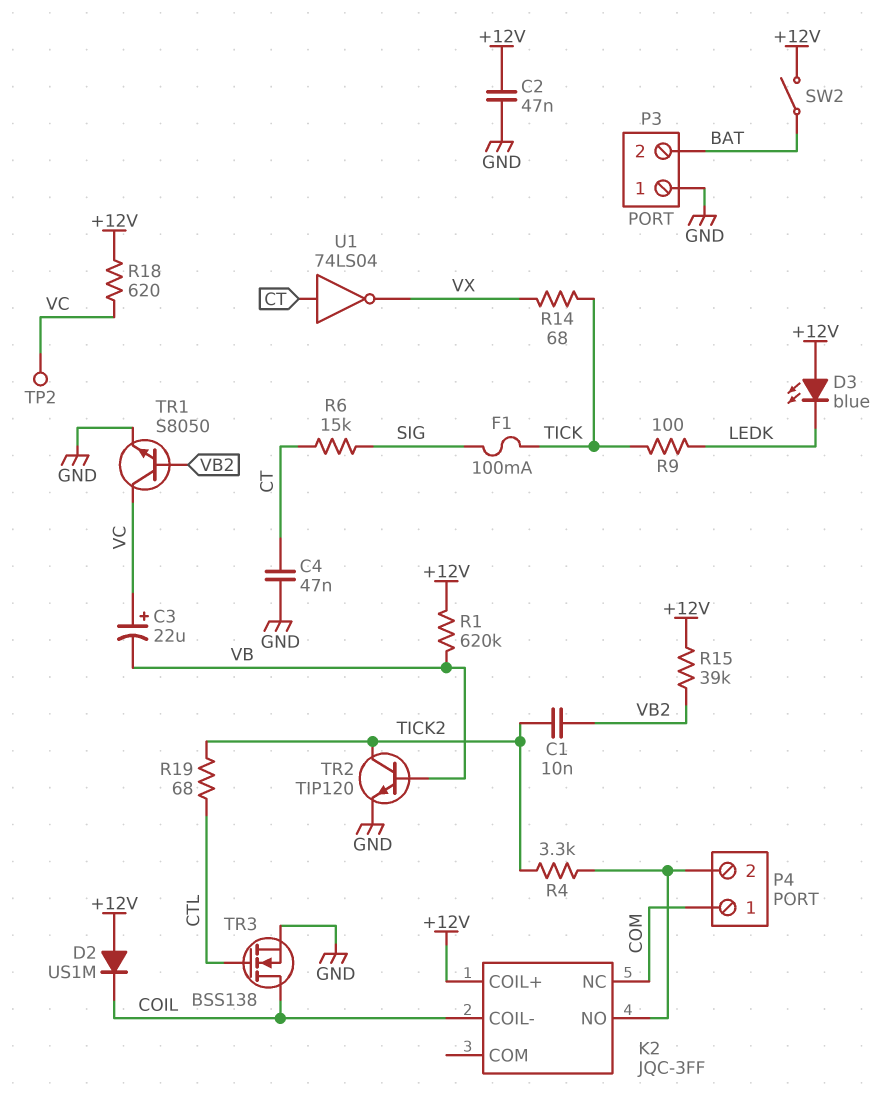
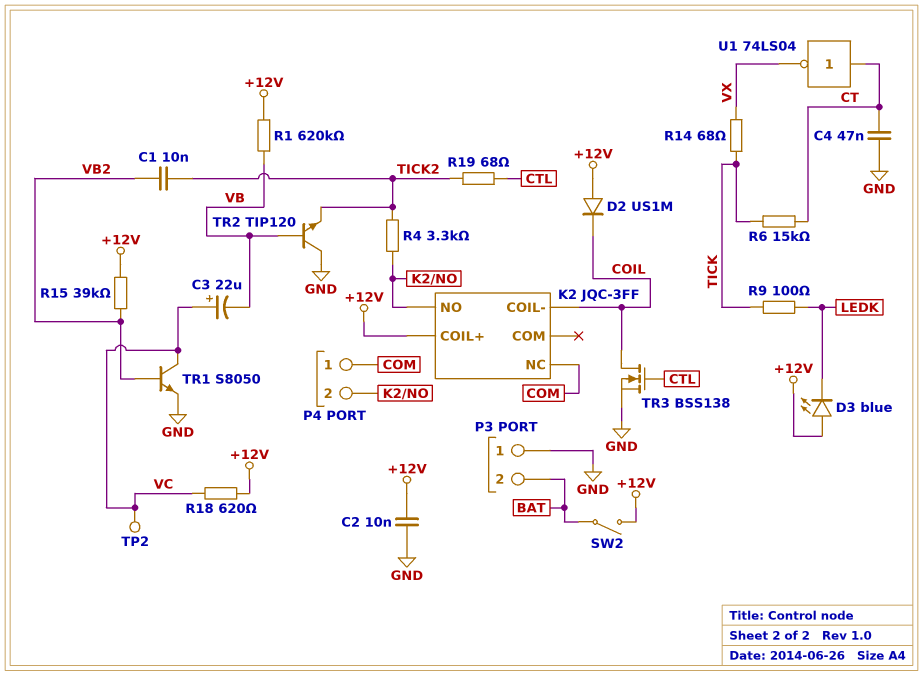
C2: 47nF (+12V, GND) -> 10nF (+12V, GND)
F1: 100mA (SIG, TICK) -> none
R6: 15k (CT, SIG) -> 15k (CT, TICK)
TR2: NPN TIP120 (B VB, C TICK2, E GND) -> NPN TIP120 (B VB, C GND, E TICK2)

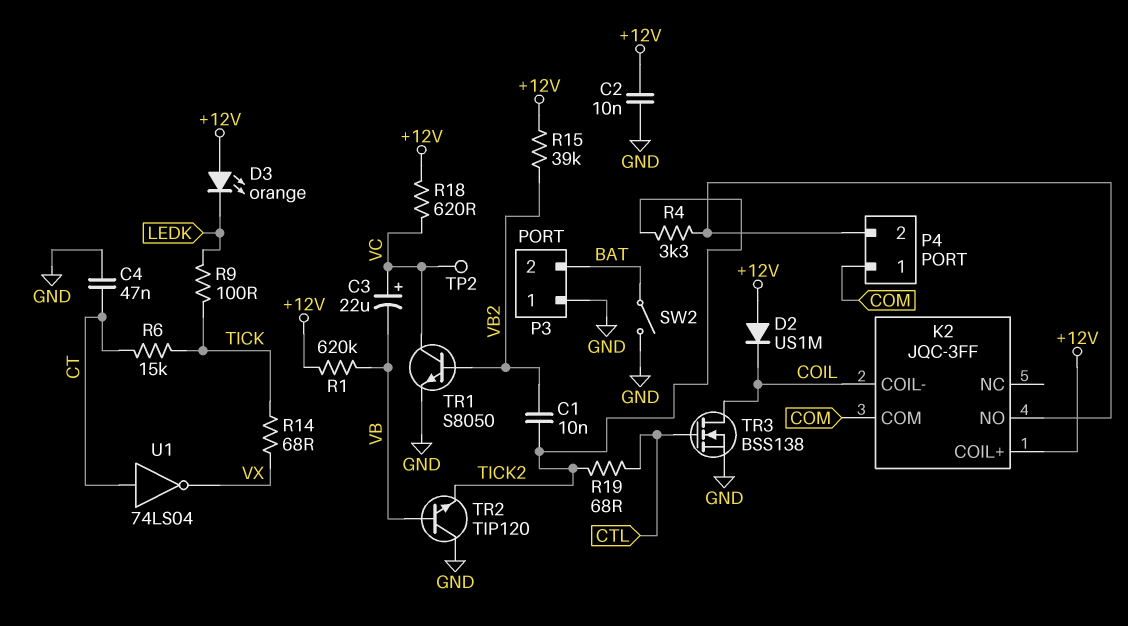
D3: LED blue (A +12V, K LEDK) -> LED orange (A +12V, K LEDK)
K2 pin COM: none -> COM
K2 pin NC: COM -> none
SW2: switch (+12V, BAT) -> switch (BAT, GND)

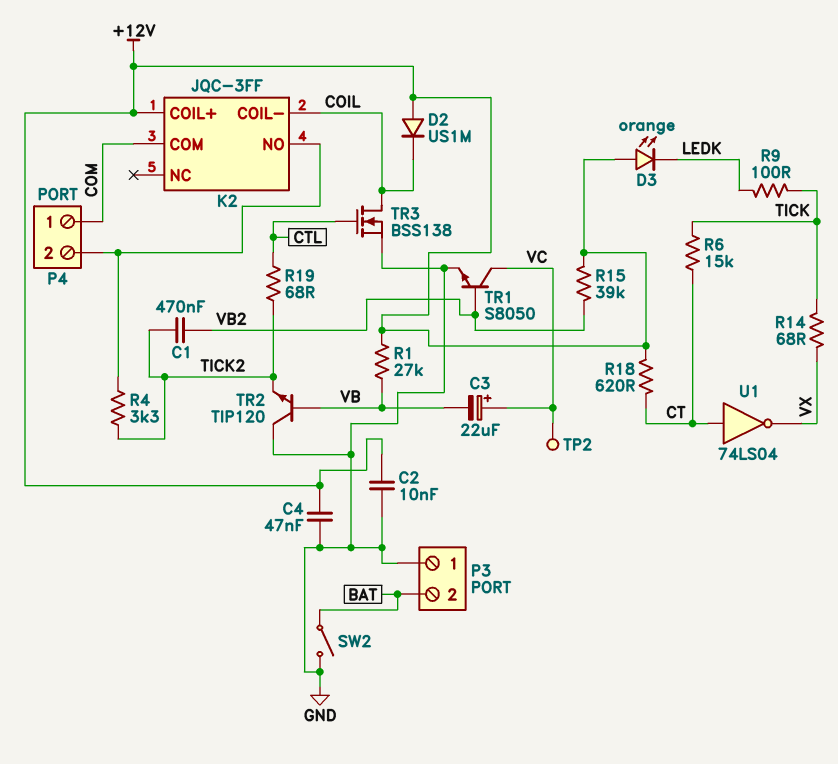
C1: 10nF (TICK2, VB2) -> 470nF (TICK2, VB2)
C4: 47nF (CT, GND) -> 47nF (+12V, GND)
R1: 620k (+12V, VB) -> 27k (+12V, VB)
R18: 620 (+12V, VC) -> 620 (+12V, CT)

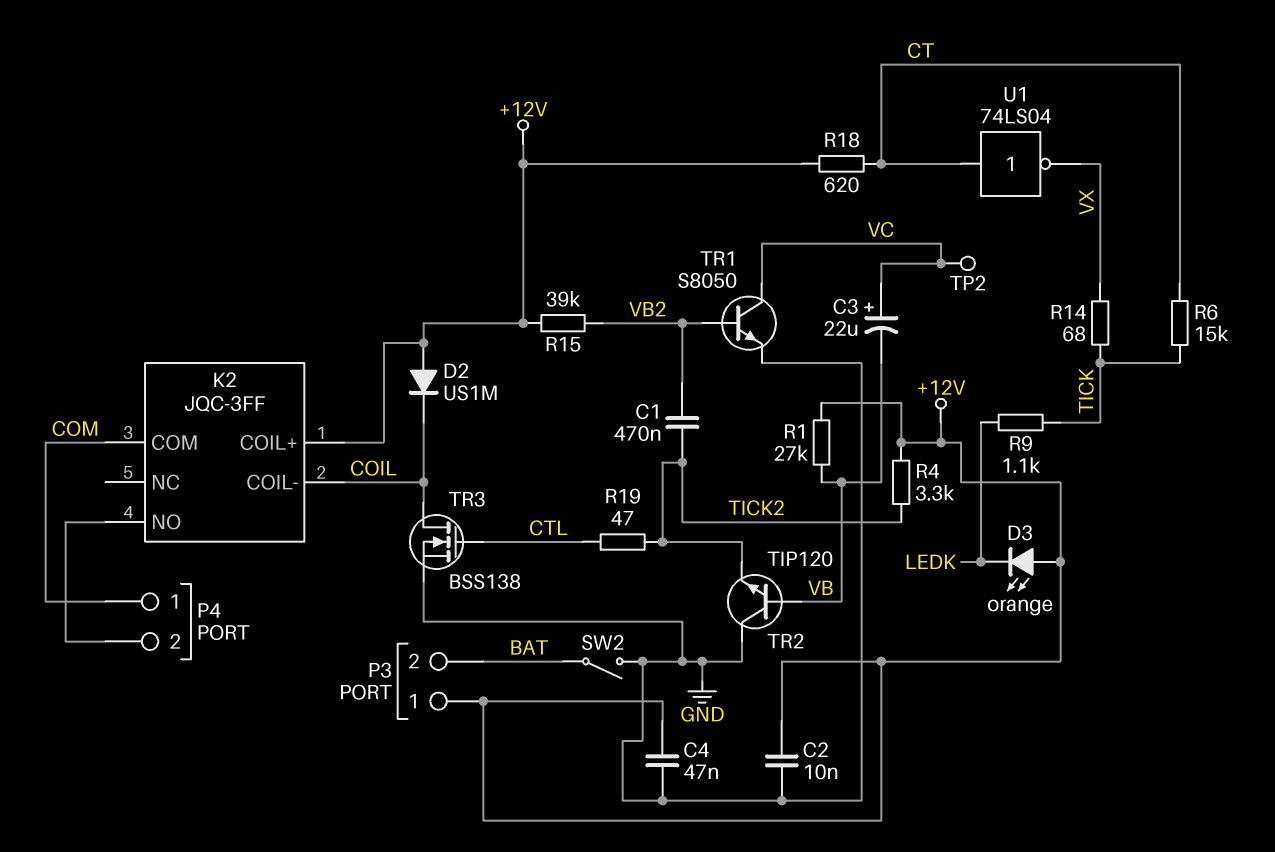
P3 pin 1: GND -> +12V
R4: 3.3k (K2/NO, TICK2) -> 3.3k (+12V, TICK2)
R9: 100 (LEDK, TICK) -> 1.1k (LEDK, TICK)
R19: 68 (CTL, TICK2) -> 47 (CTL, TICK2)

